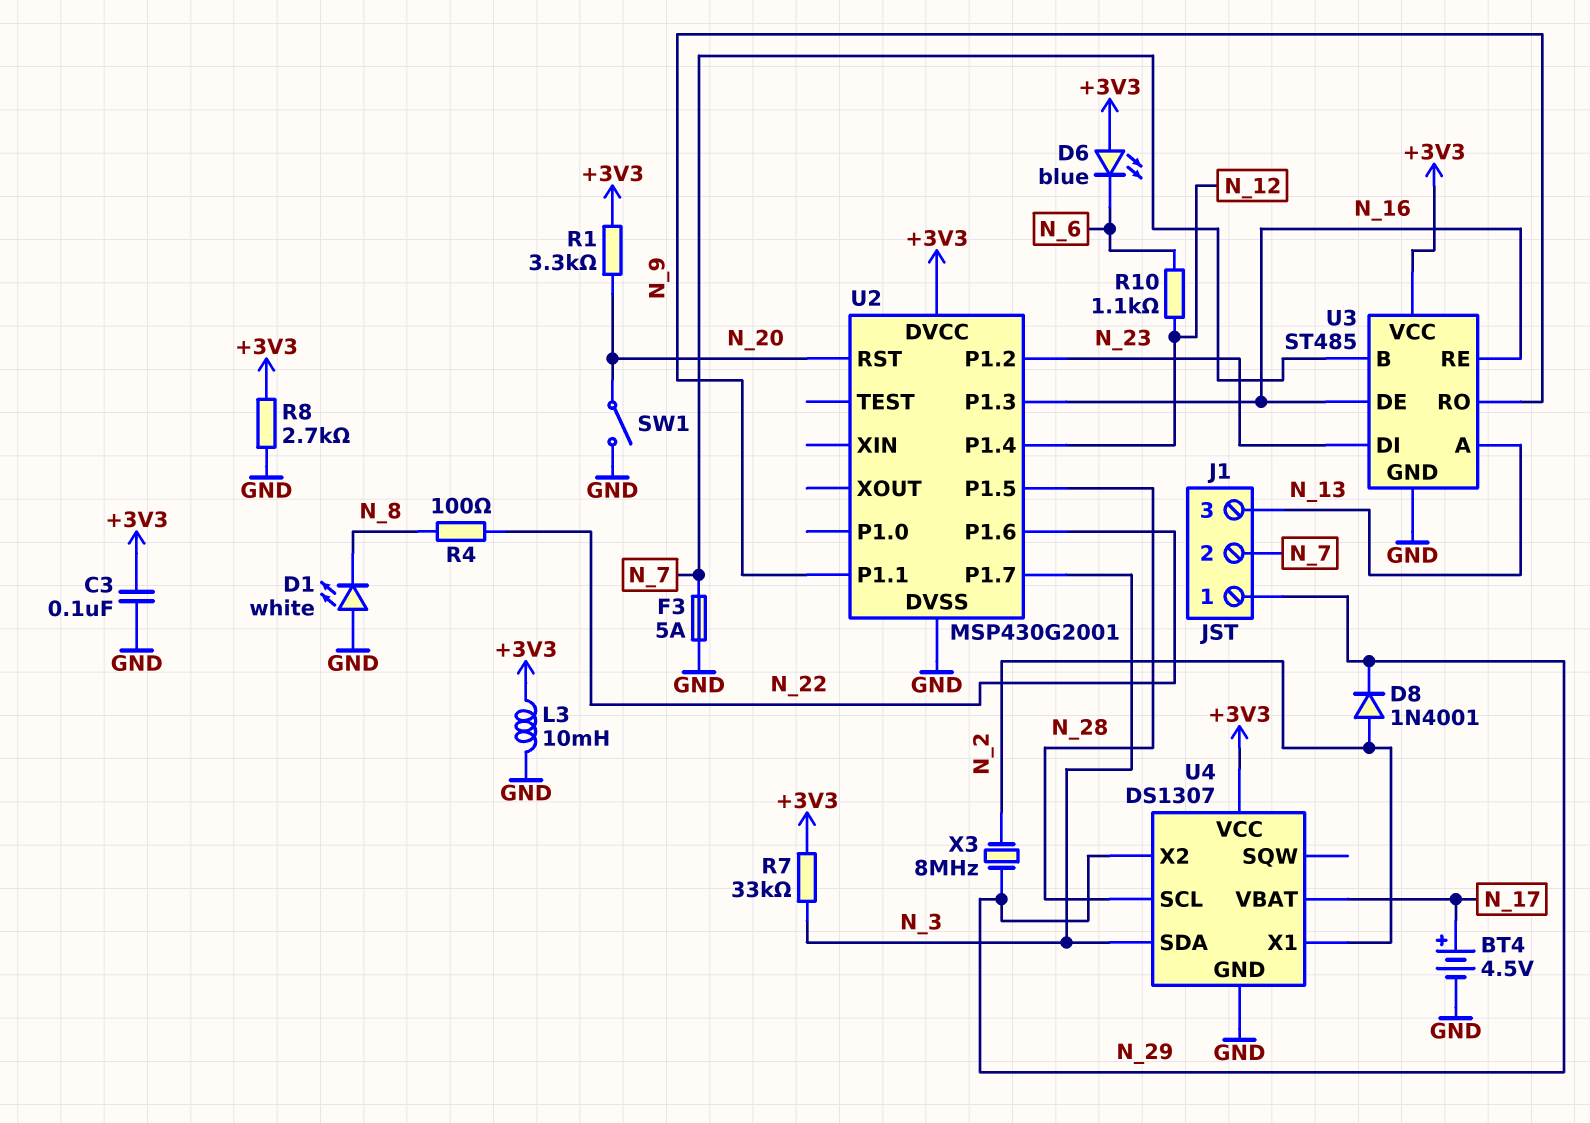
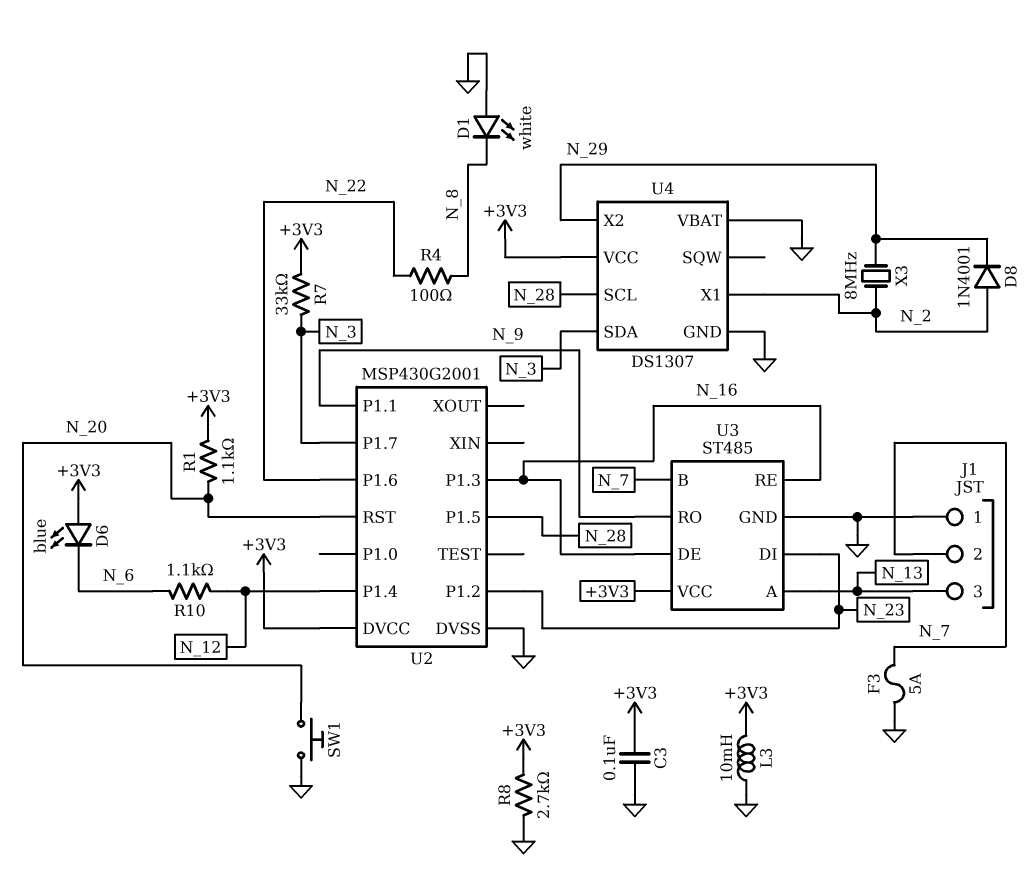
BT4: 4.5V (plus N_17, minus GND) -> none
J1 pin 1: N_29 -> GND
R1: 3.3k (+3V3, N_20) -> 1.1k (+3V3, N_20)
SW1: switch (GND, N_20) -> button (GND, N_20)
U4 pin VBAT: N_17 -> GND

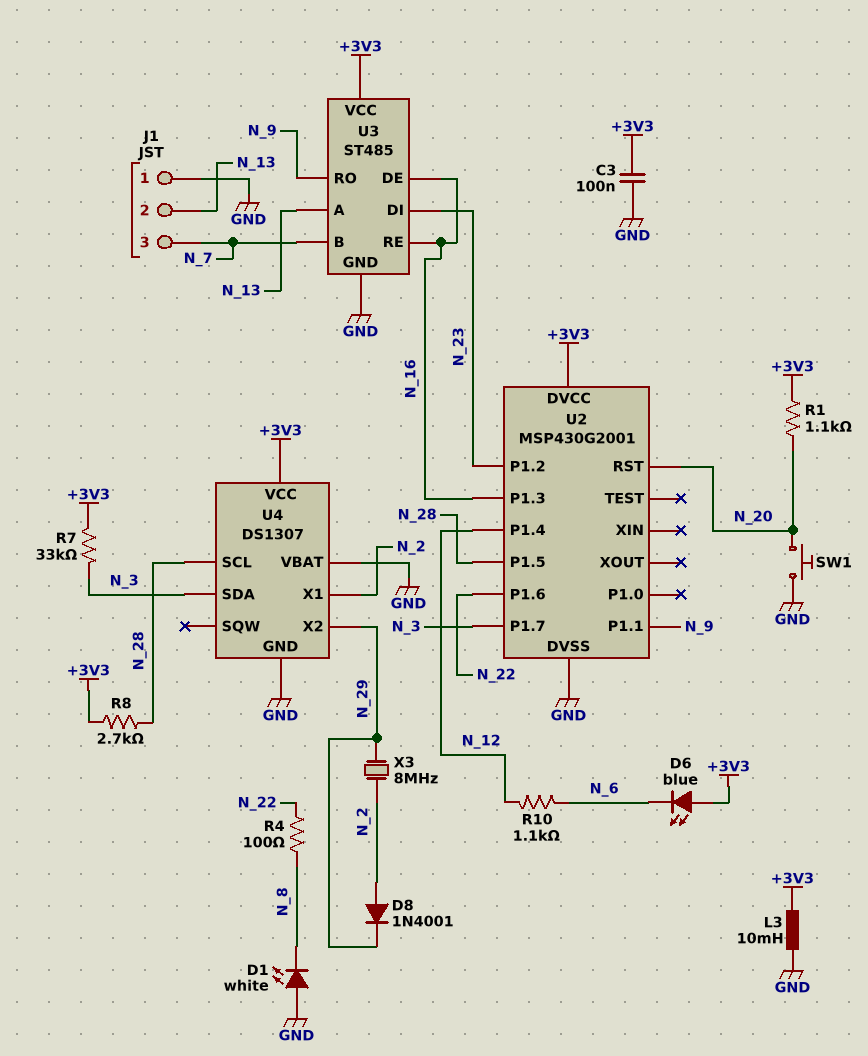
F3: 5A (GND, N_7) -> none
J1 pin 2: N_7 -> N_13
J1 pin 3: N_13 -> N_7
R8: 2.7k (+3V3, GND) -> 2.7k (+3V3, N_28)

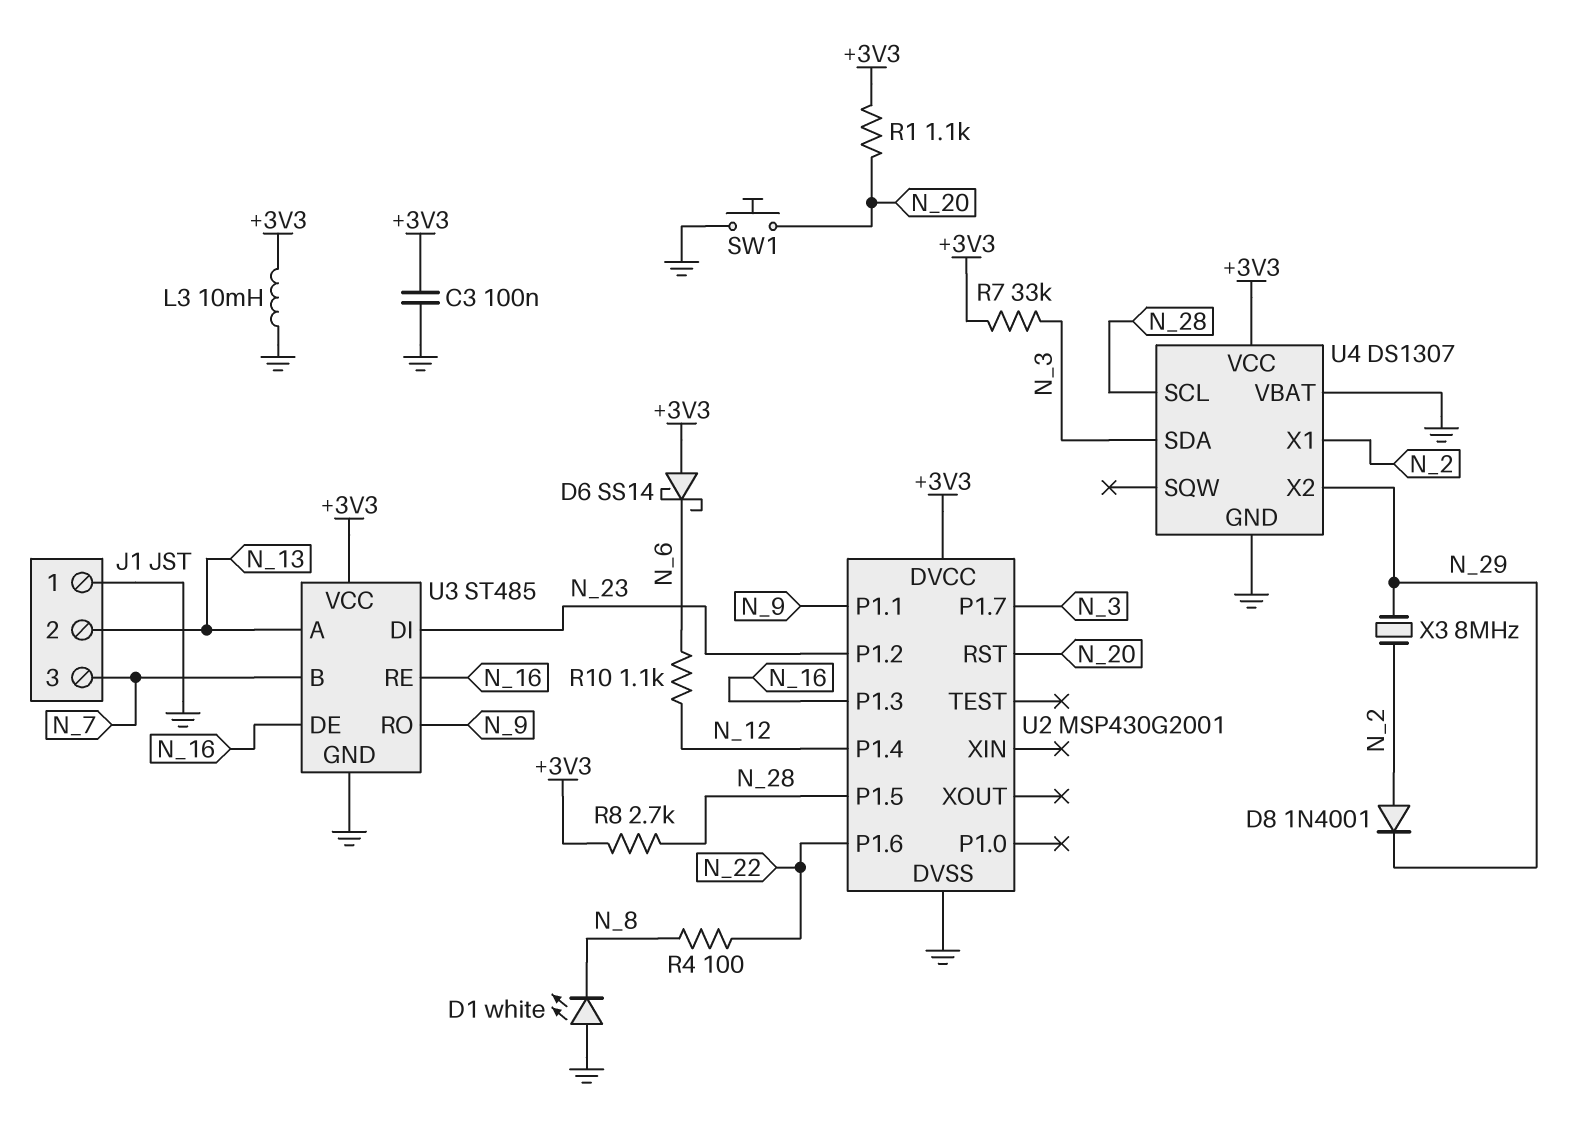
D6: LED blue (A +3V3, K N_6) -> schottky SS14 (A +3V3, K N_6)

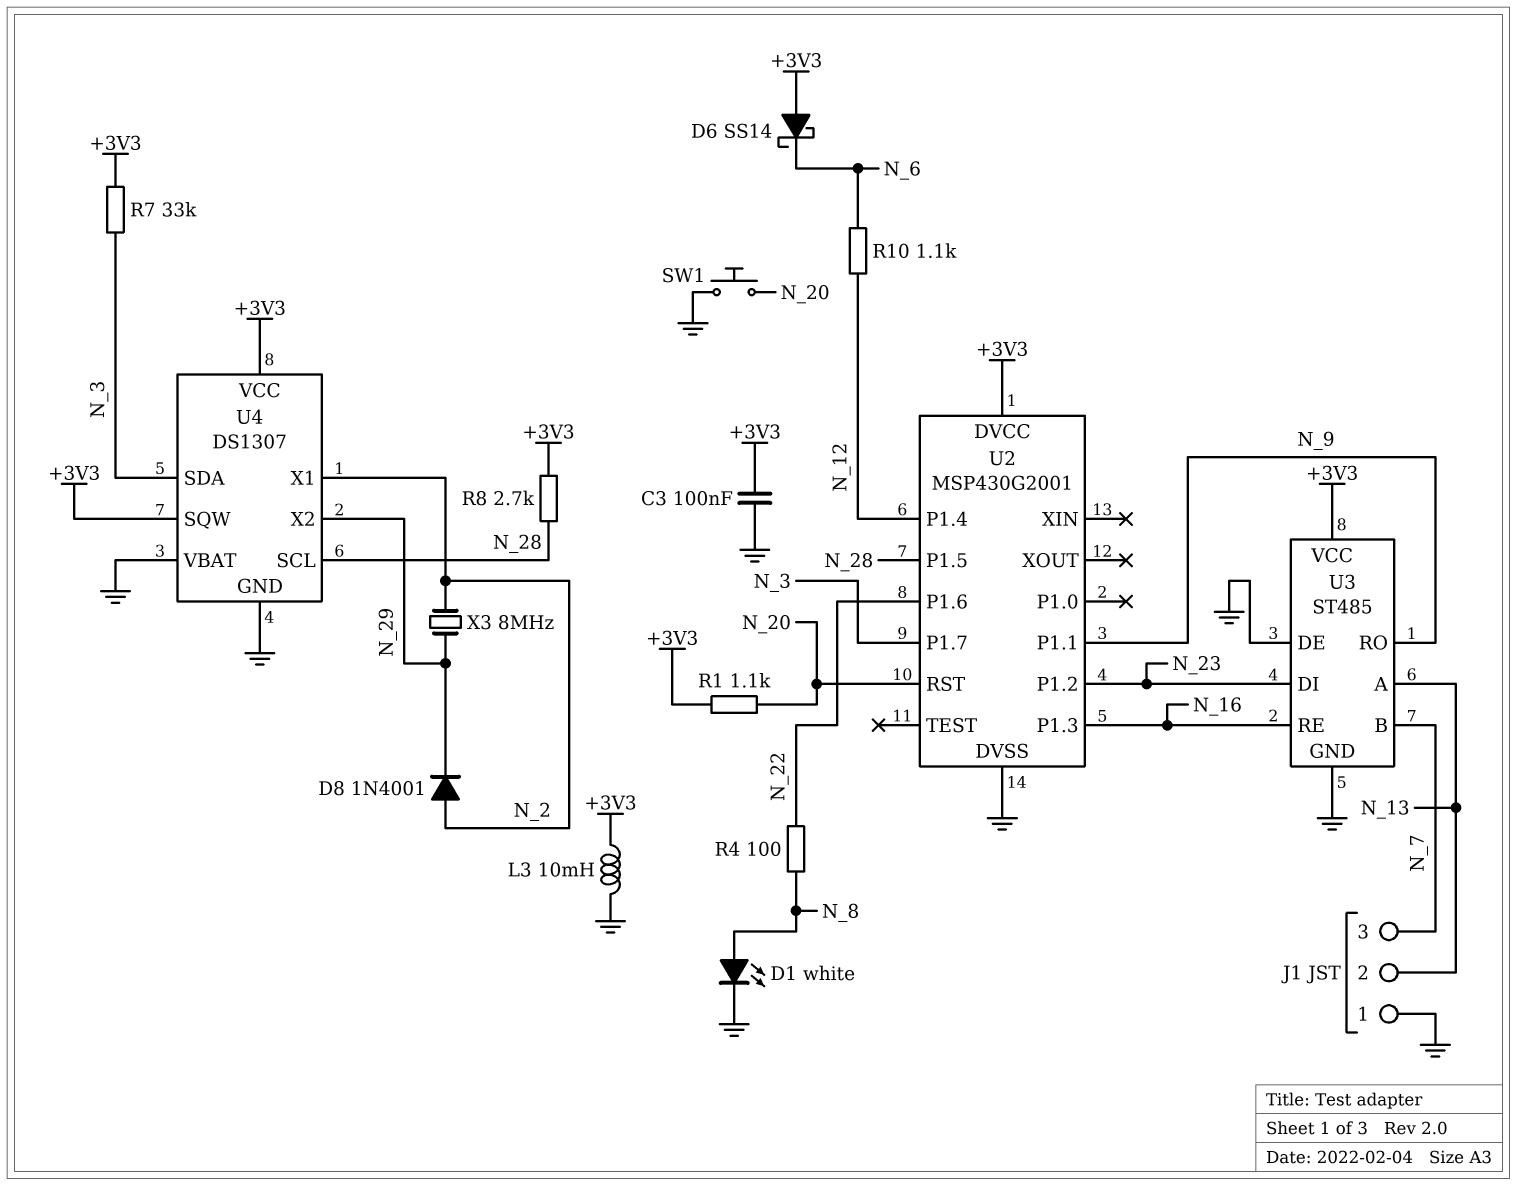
D1: LED white (A GND, K N_8) -> LED white (A N_8, K GND)
U3 pin DE: N_16 -> GND
U4 pin SQW: none -> +3V3

